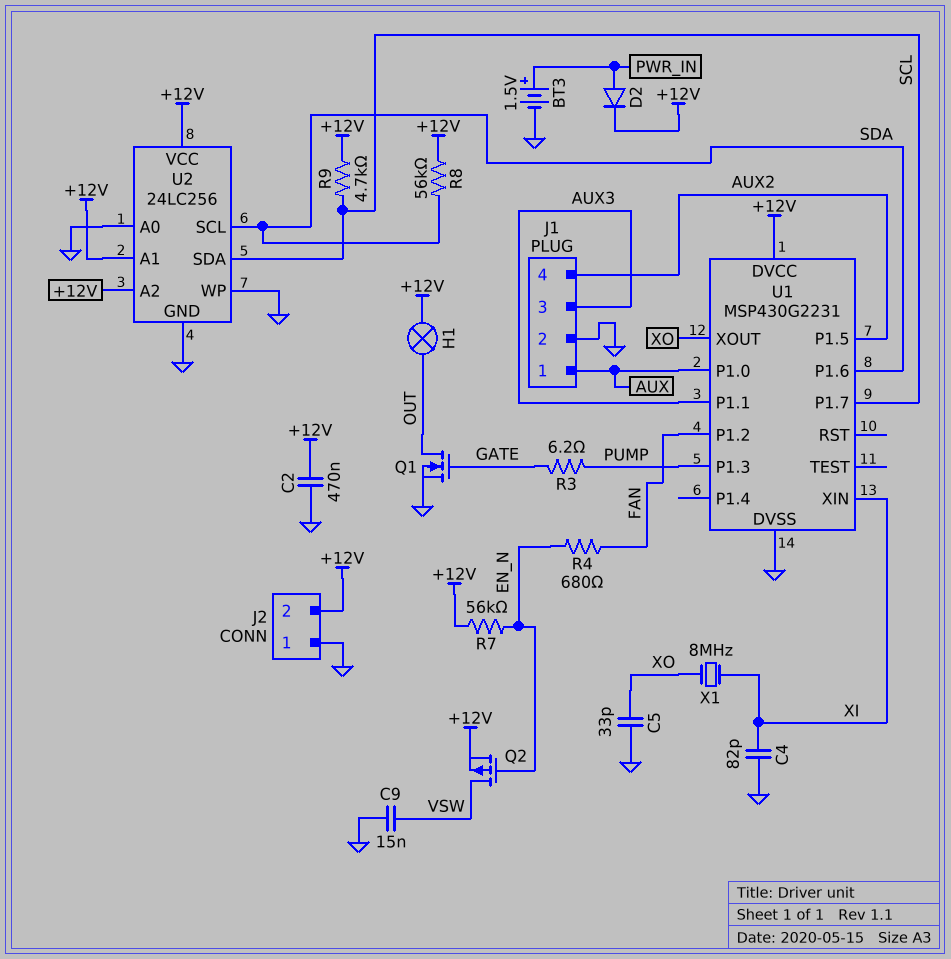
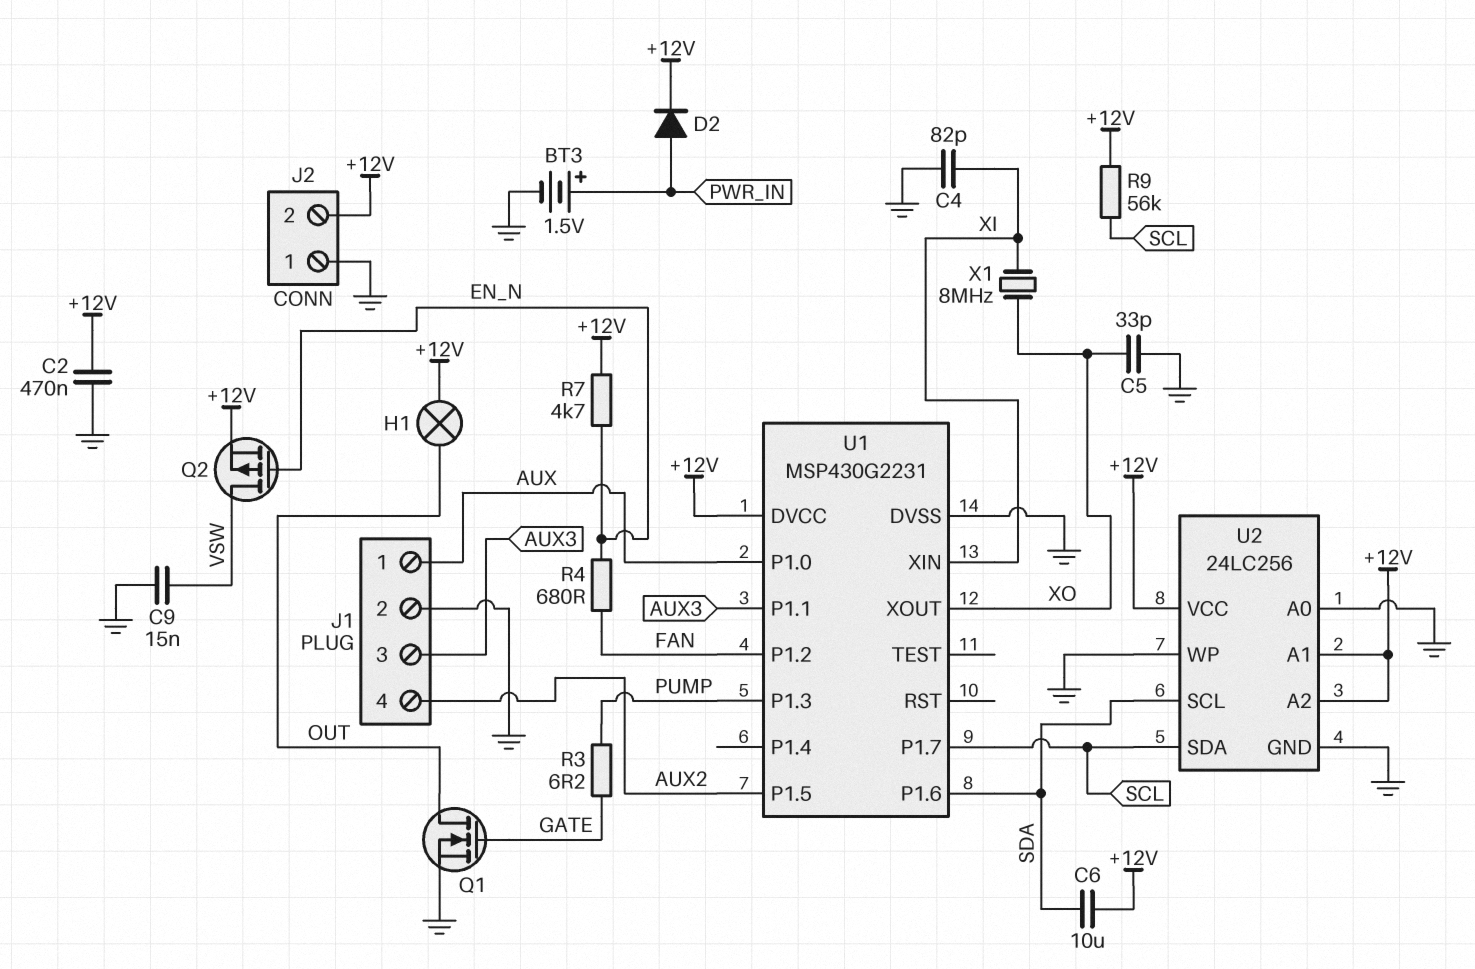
C6: none -> 10uF (+12V, SDA)
R7: 56k (+12V, EN_N) -> 4.7k (+12V, EN_N)
R8: 56k (+12V, SDA) -> none
R9: 4.7k (+12V, SCL) -> 56k (+12V, SCL)

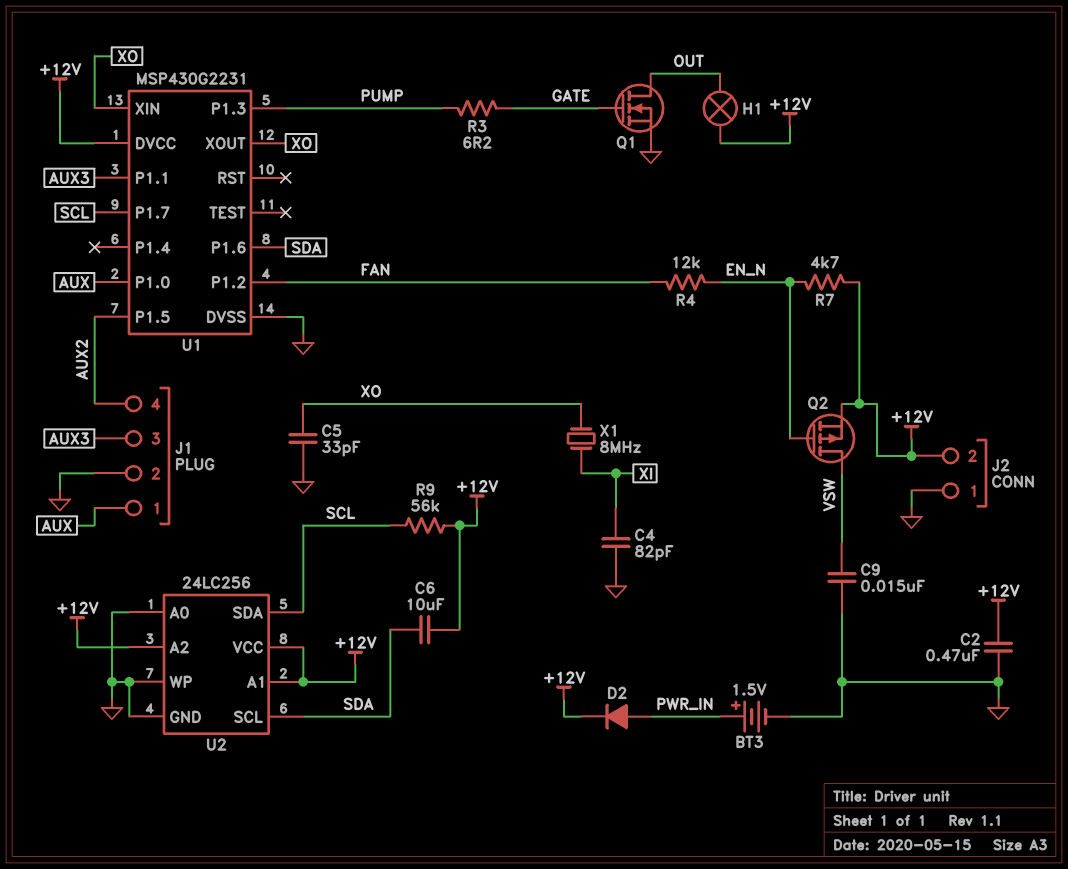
R4: 680 (EN_N, FAN) -> 12k (EN_N, FAN)
U1 pin XIN: XI -> XO

